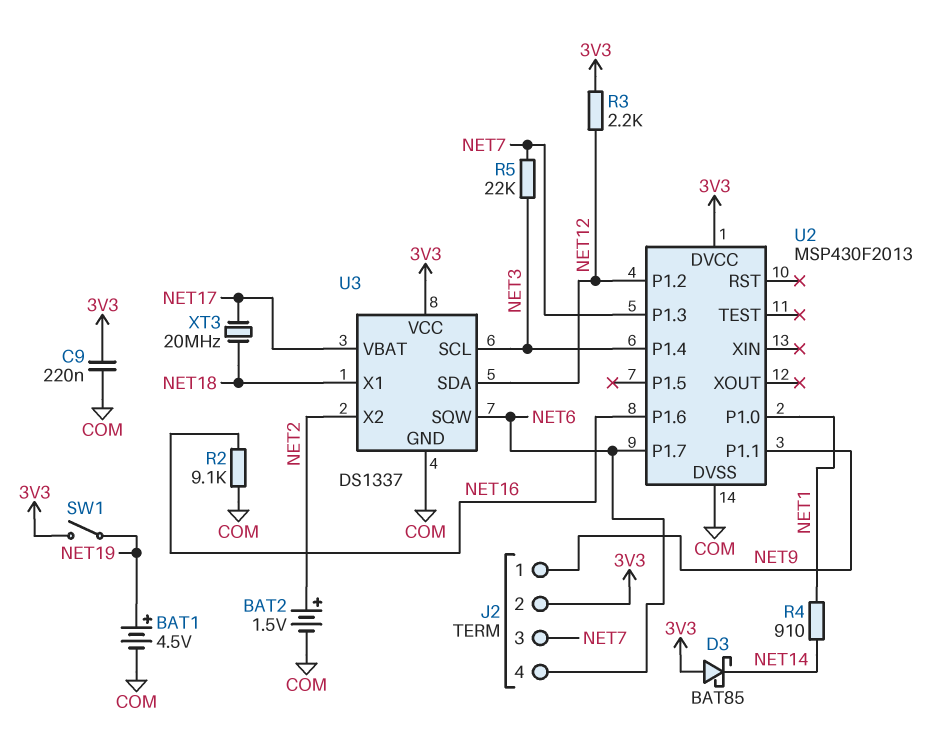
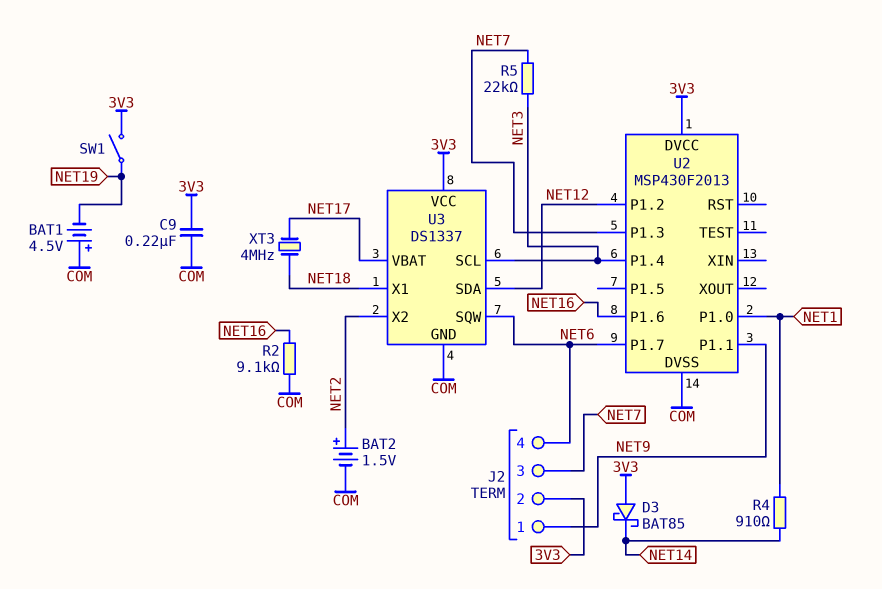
BAT1: 4.5V (plus NET19, minus COM) -> 4.5V (plus COM, minus NET19)
R3: 2.2k (3V3, NET12) -> none
XT3: 20MHz (NET17, NET18) -> 4MHz (NET17, NET18)

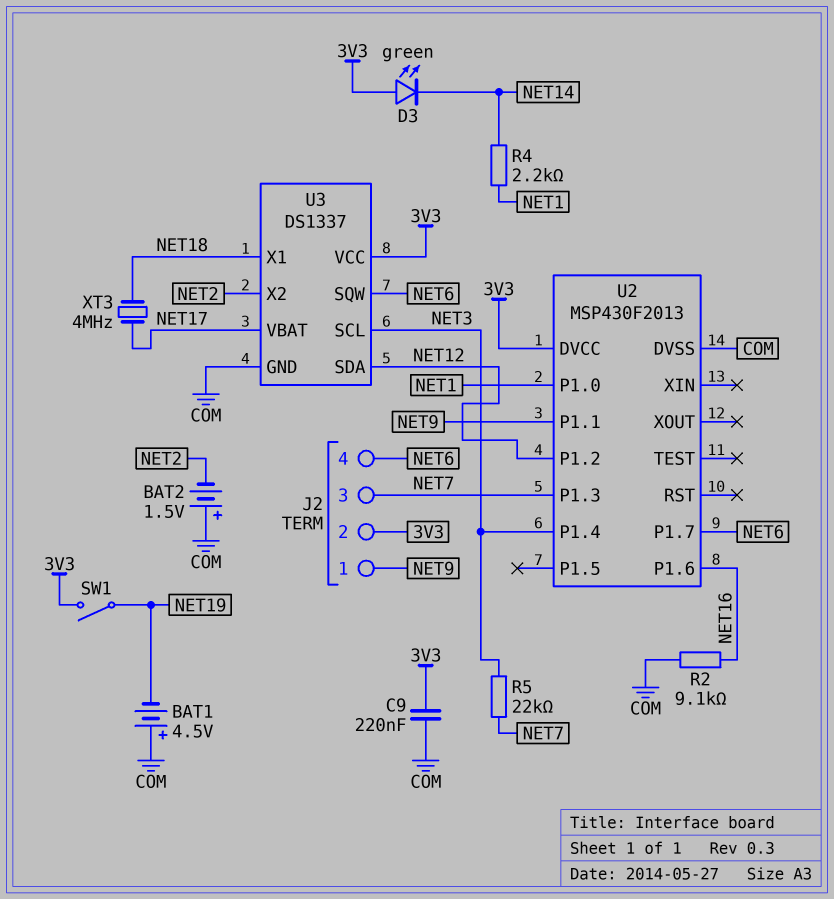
BAT2: 1.5V (plus NET2, minus COM) -> 1.5V (plus COM, minus NET2)
D3: schottky BAT85 (A 3V3, K NET14) -> LED green (A 3V3, K NET14)
R4: 910 (NET1, NET14) -> 2.2k (NET1, NET14)

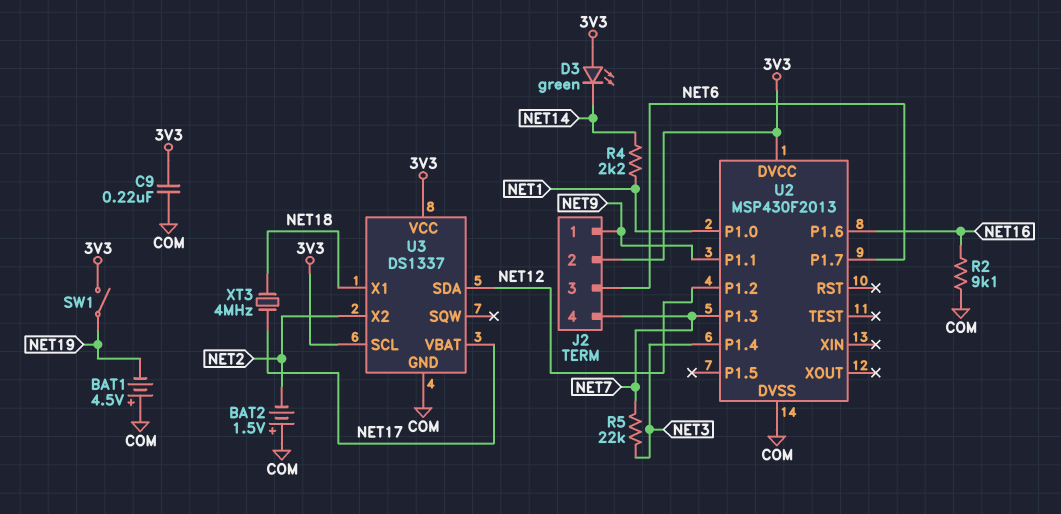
J2 pin 3: NET7 -> NET6
J2 pin 4: NET6 -> NET7
U3 pin SCL: NET3 -> 3V3
U3 pin SQW: NET6 -> none

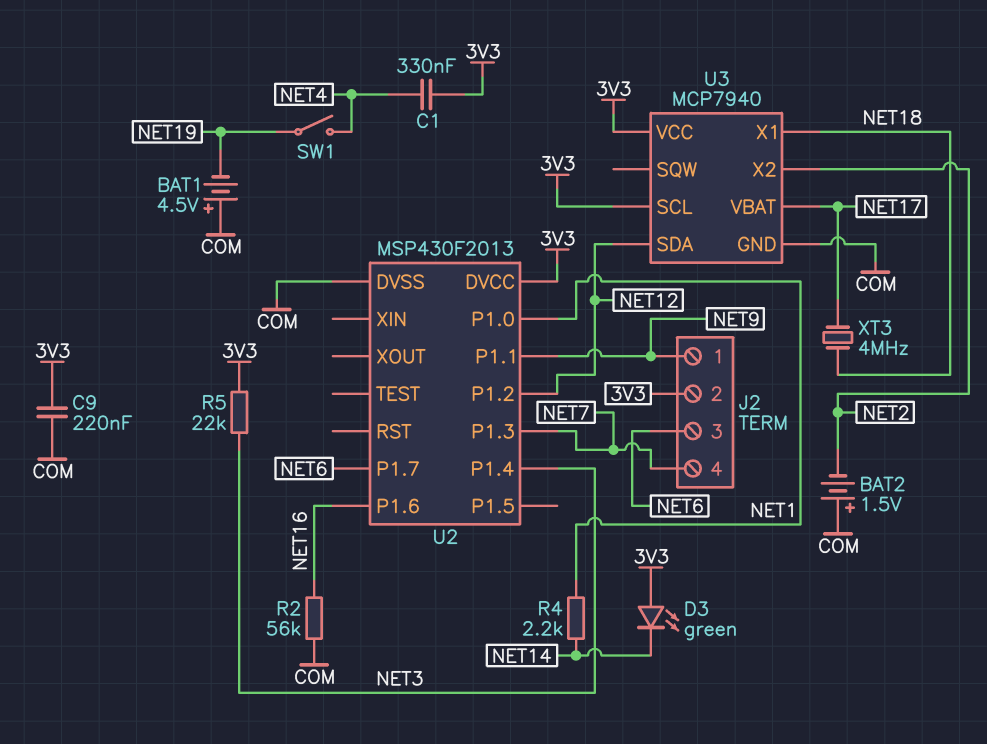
C1: none -> 330nF (3V3, NET4)
R2: 9.1k (COM, NET16) -> 56k (COM, NET16)
R5: 22k (NET3, NET7) -> 22k (3V3, NET3)
SW1: switch (3V3, NET19) -> switch (NET4, NET19)
U3: DS1337 -> MCP7940

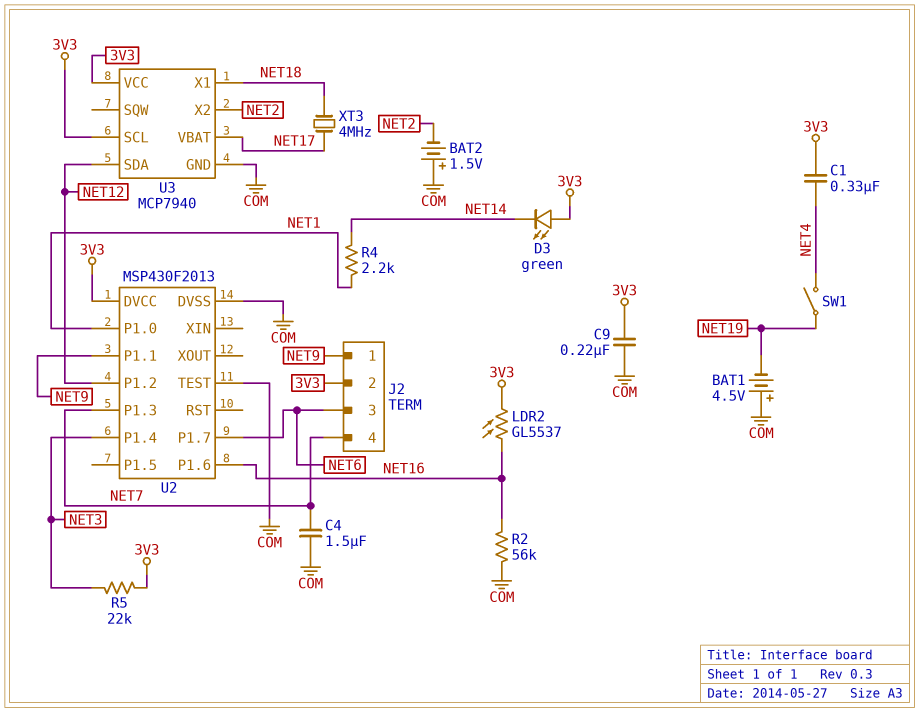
C4: none -> 1.5uF (COM, NET7)
LDR2: none -> GL5537 (3V3, NET16)
U2 pin TEST: none -> COM

